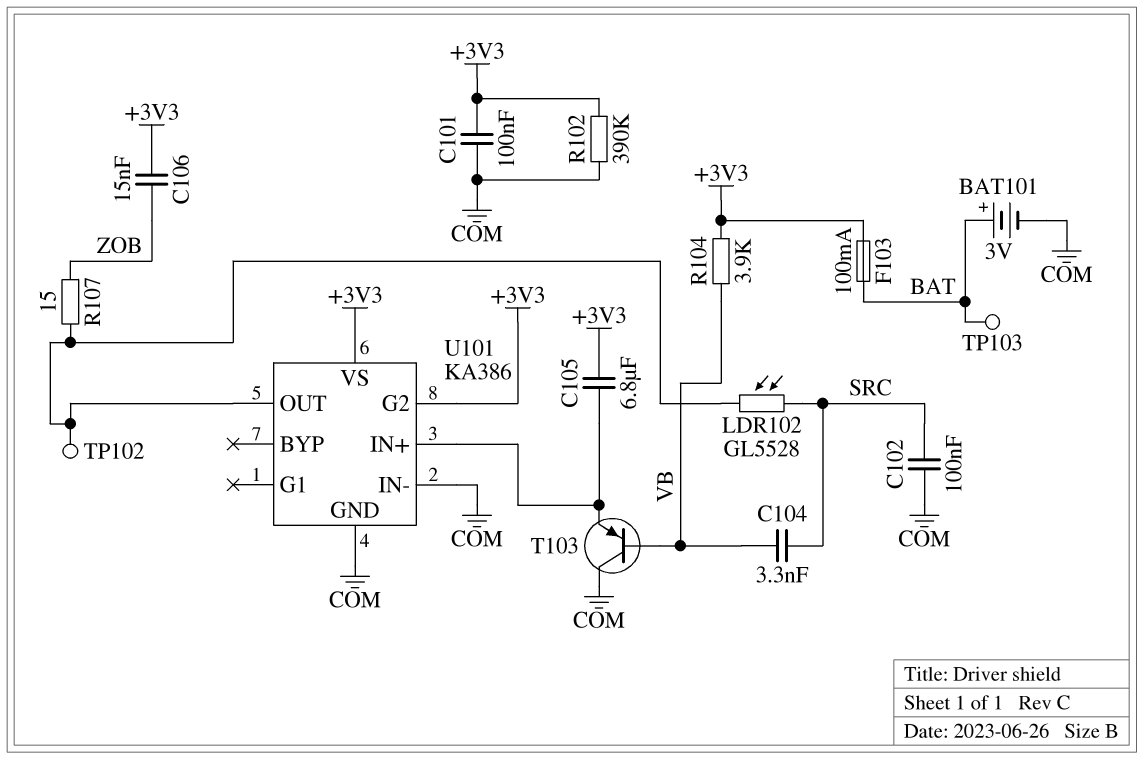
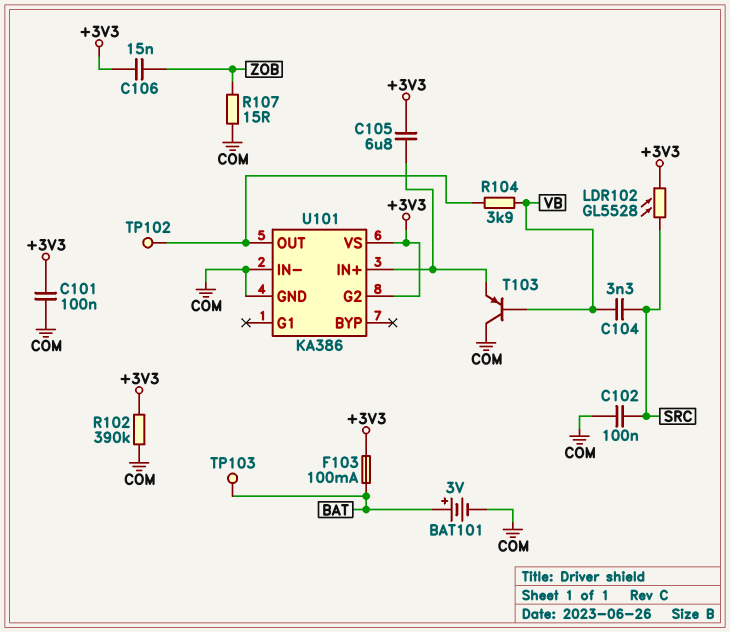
LDR102: GL5528 (SRC, U101/OUT) -> GL5528 (+3V3, SRC)
R104: 3.9k (+3V3, VB) -> 3.9k (U101/OUT, VB)
R107: 15 (U101/OUT, ZOB) -> 15 (COM, ZOB)

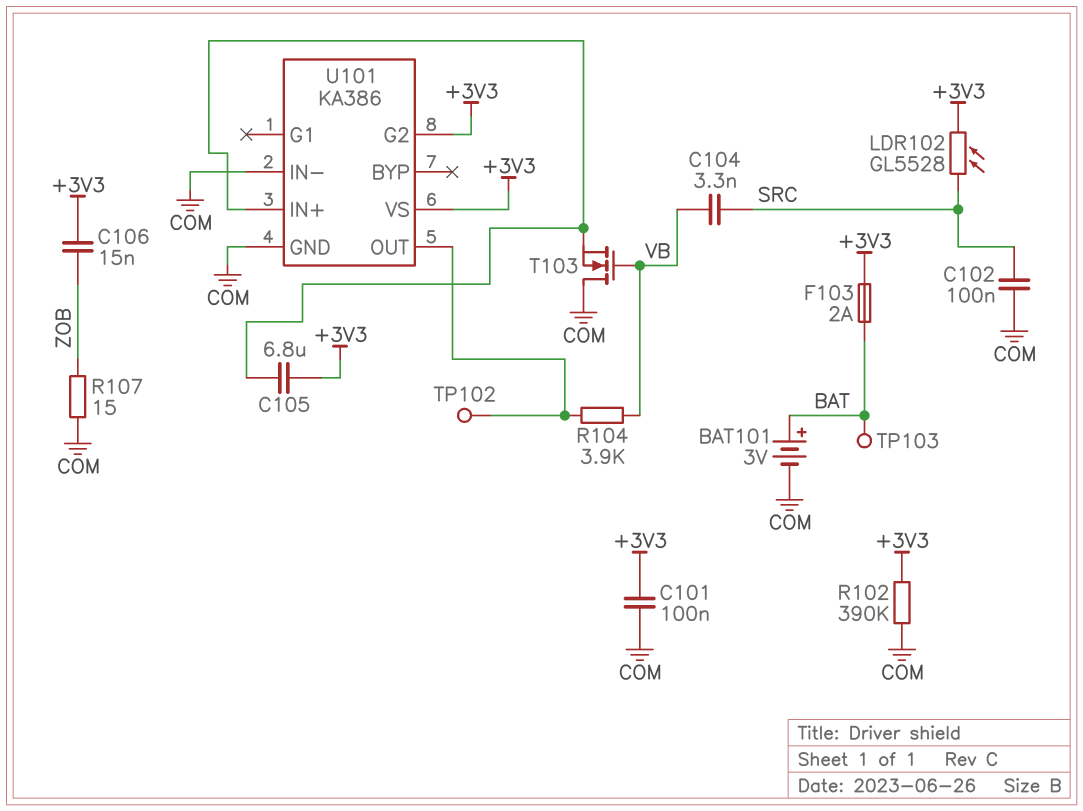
F103: 100mA (+3V3, BAT) -> 2A (+3V3, BAT)
T103: PNP (B VB, C COM, E U101/IN+) -> NMOS (G VB, D COM, S U101/IN+)

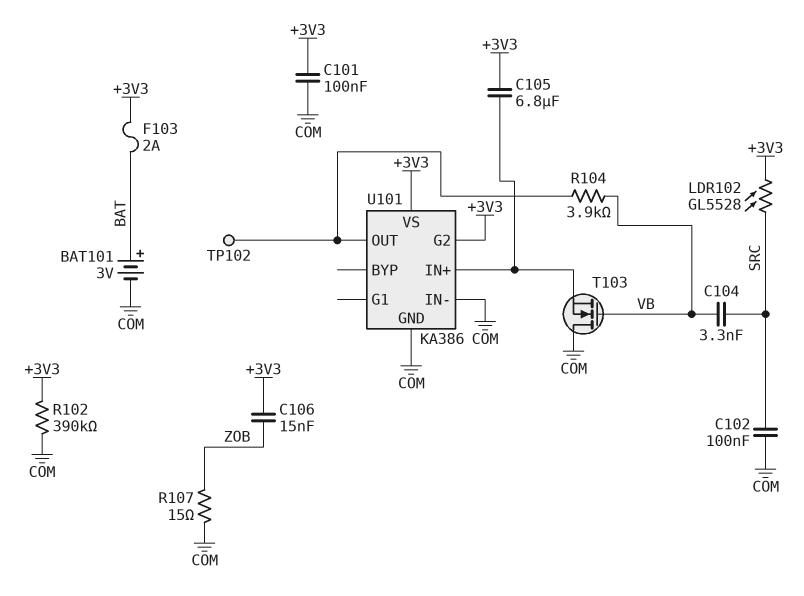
TP103: test point (BAT) -> none

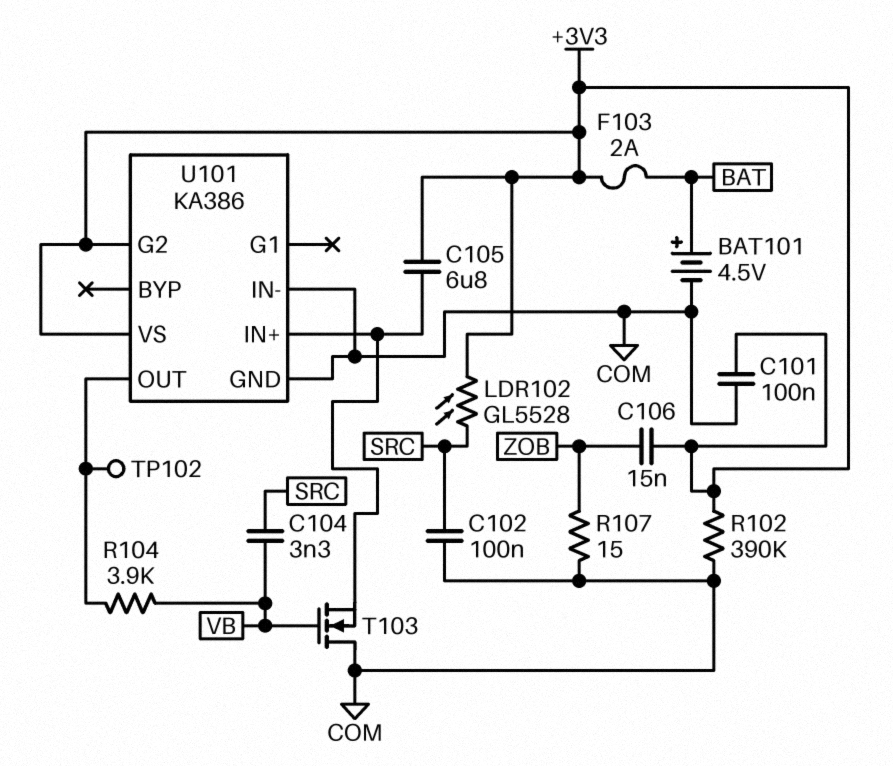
BAT101: 3V (plus BAT, minus COM) -> 4.5V (plus BAT, minus COM)

